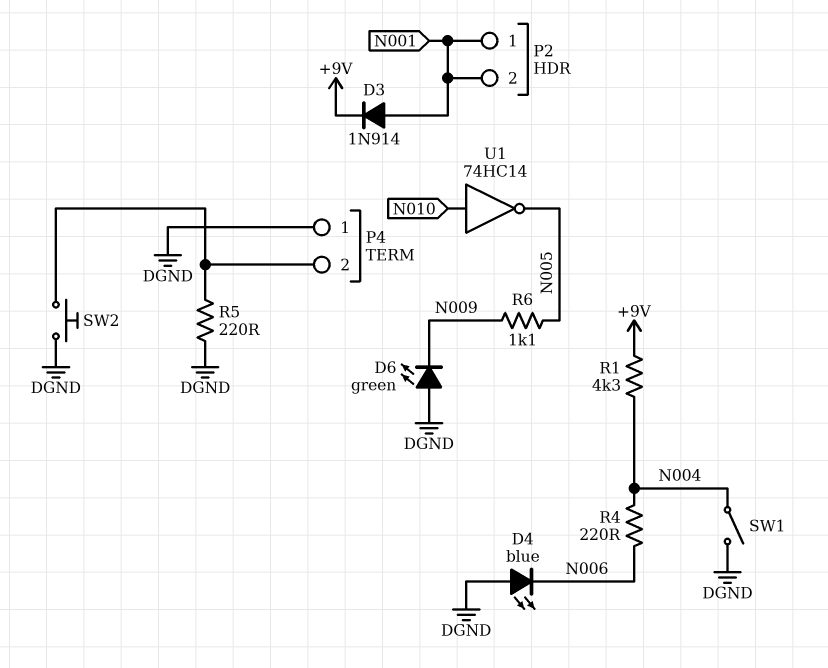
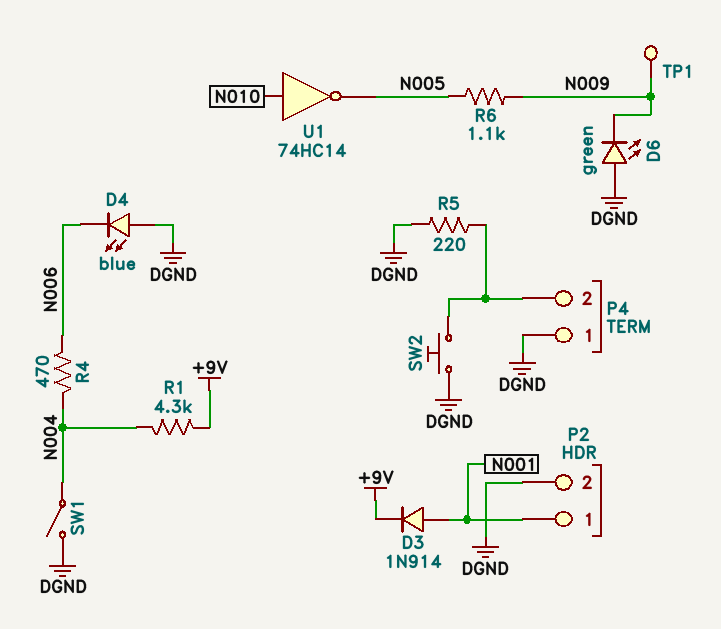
P2 pin 2: N001 -> DGND
R4: 220 (N004, N006) -> 470 (N004, N006)
TP1: none -> test point (N009)

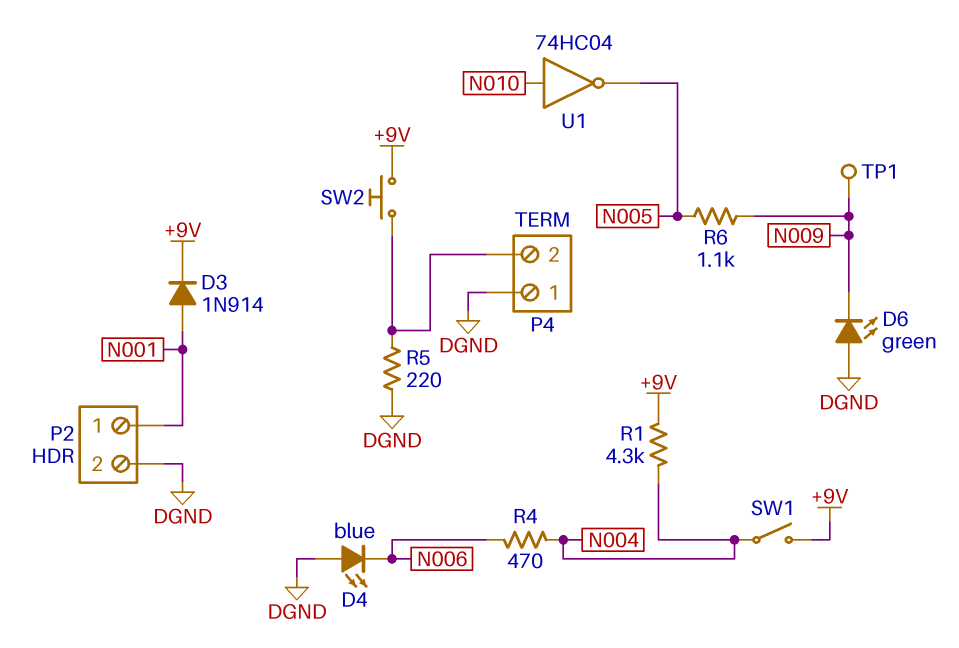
SW1: switch (DGND, N004) -> switch (+9V, N004)
SW2: button (DGND, P4/2) -> button (+9V, P4/2)
U1: NOT 74HC14 (in N010, out N005) -> NOT 74HC04 (in N010, out N005)

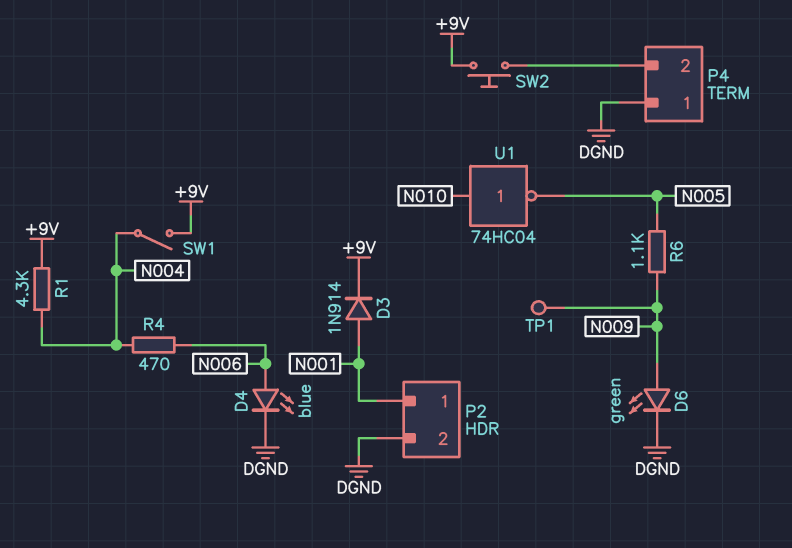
D4: LED blue (A DGND, K N006) -> LED blue (A N006, K DGND)
D6: LED green (A DGND, K N009) -> LED green (A N009, K DGND)
R5: 220 (DGND, P4/2) -> none

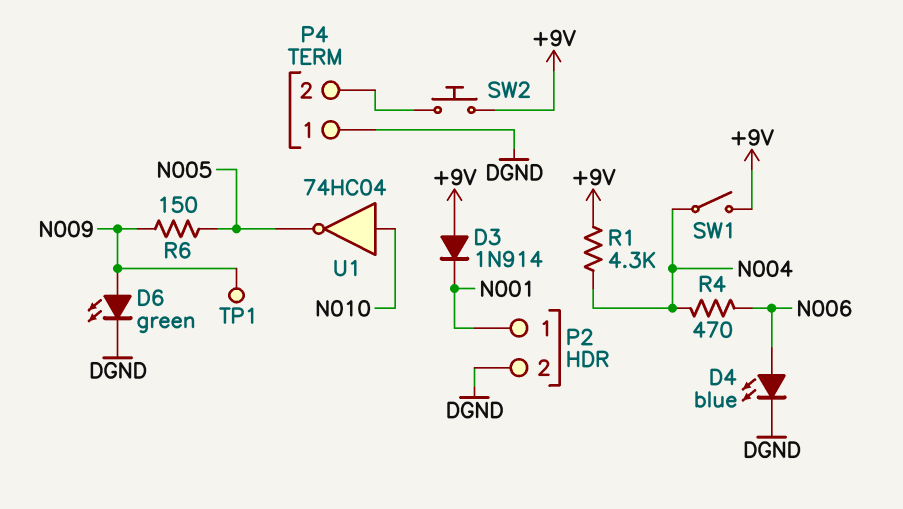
D3: diode 1N914 (A N001, K +9V) -> diode 1N914 (A +9V, K N001)
R6: 1.1k (N005, N009) -> 150 (N005, N009)

